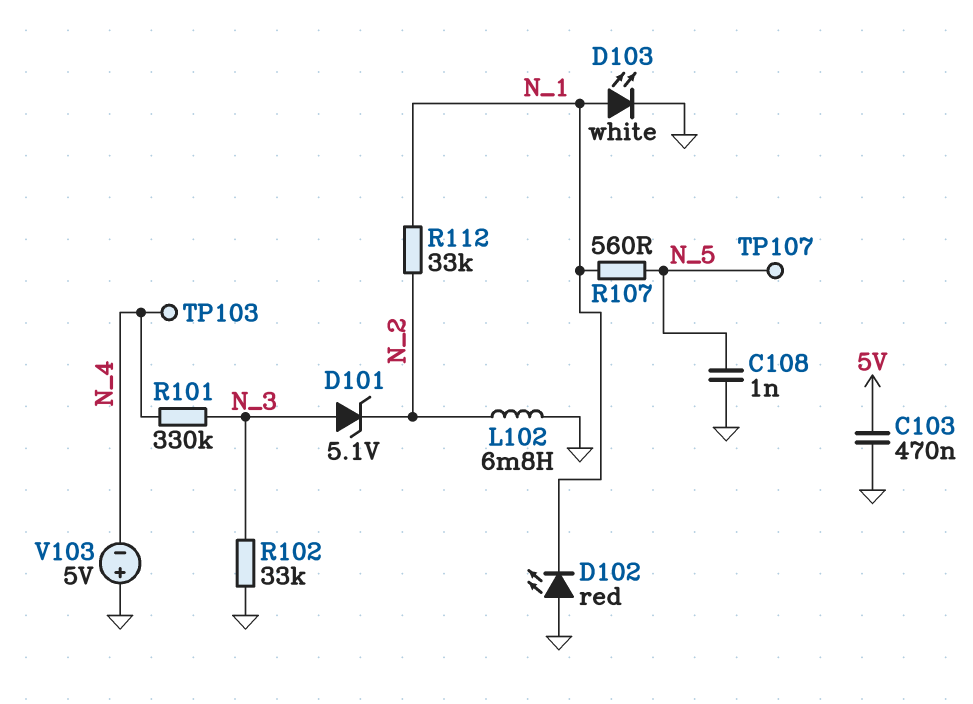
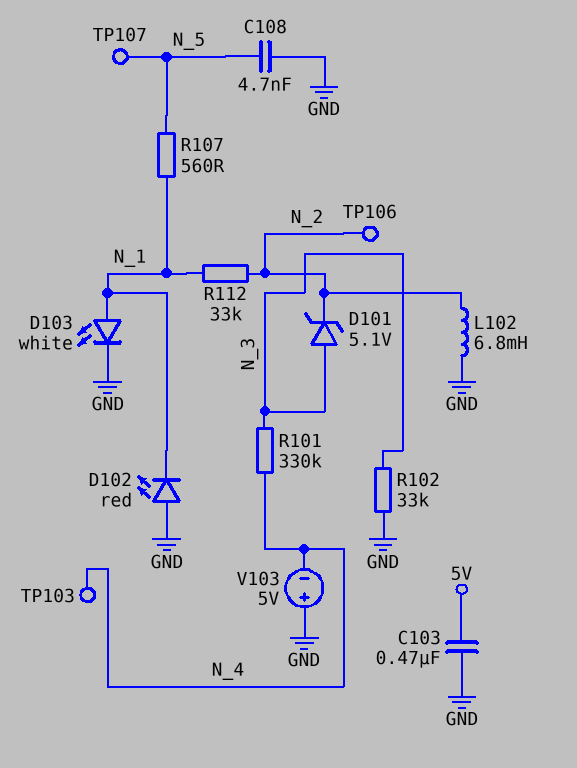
C108: 1nF (GND, N_5) -> 4.7nF (GND, N_5)
TP106: none -> test point (N_2)

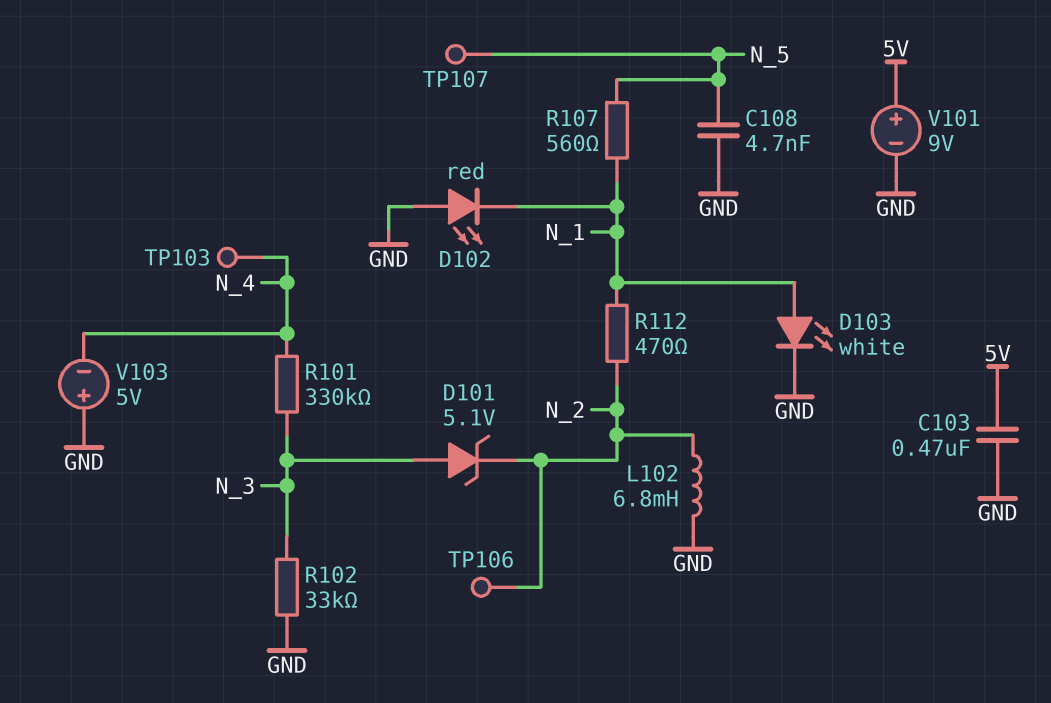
R112: 33k (N_1, N_2) -> 470 (N_1, N_2)
V101: none -> 9V (plus 5V, minus GND)

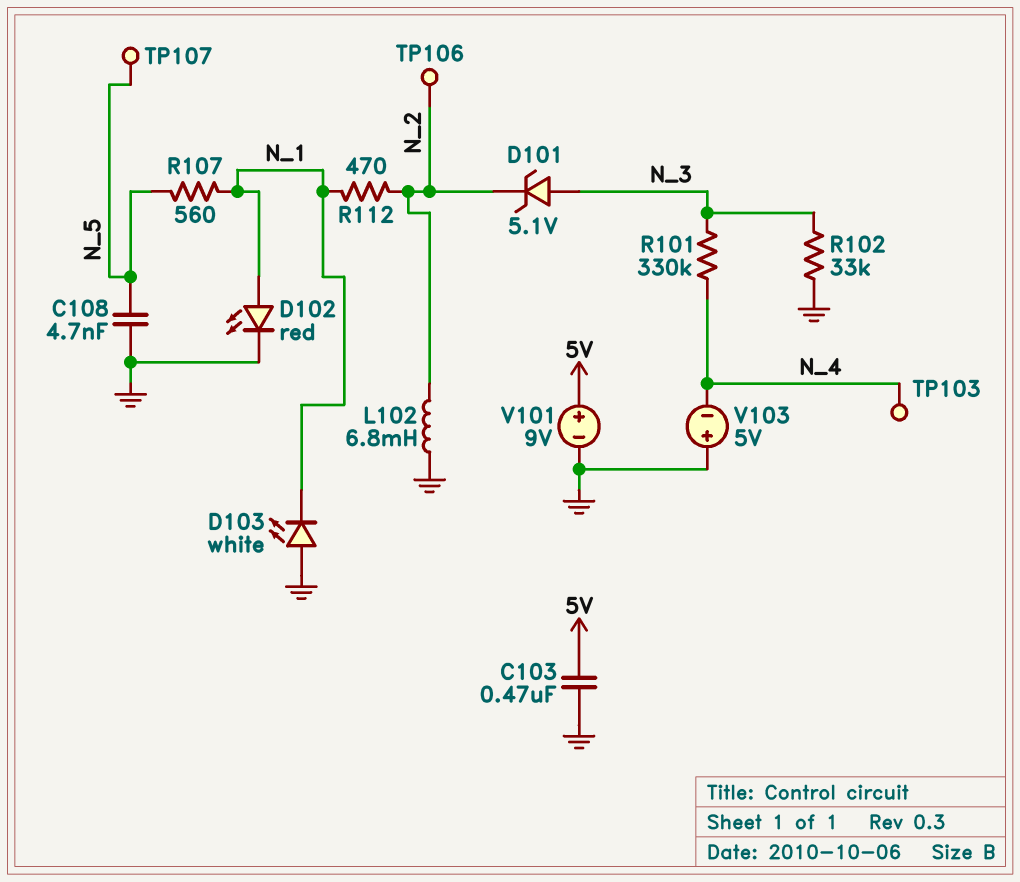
D102: LED red (A GND, K N_1) -> LED red (A N_1, K GND)
D103: LED white (A N_1, K GND) -> LED white (A GND, K N_1)

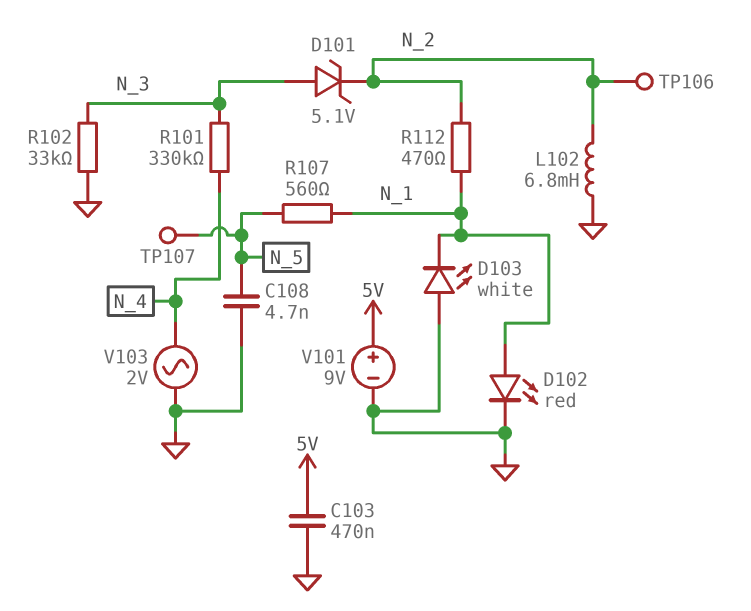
TP103: test point (N_4) -> none
V103: 5V (plus GND, minus N_4) -> AC 2V (GND, N_4)

